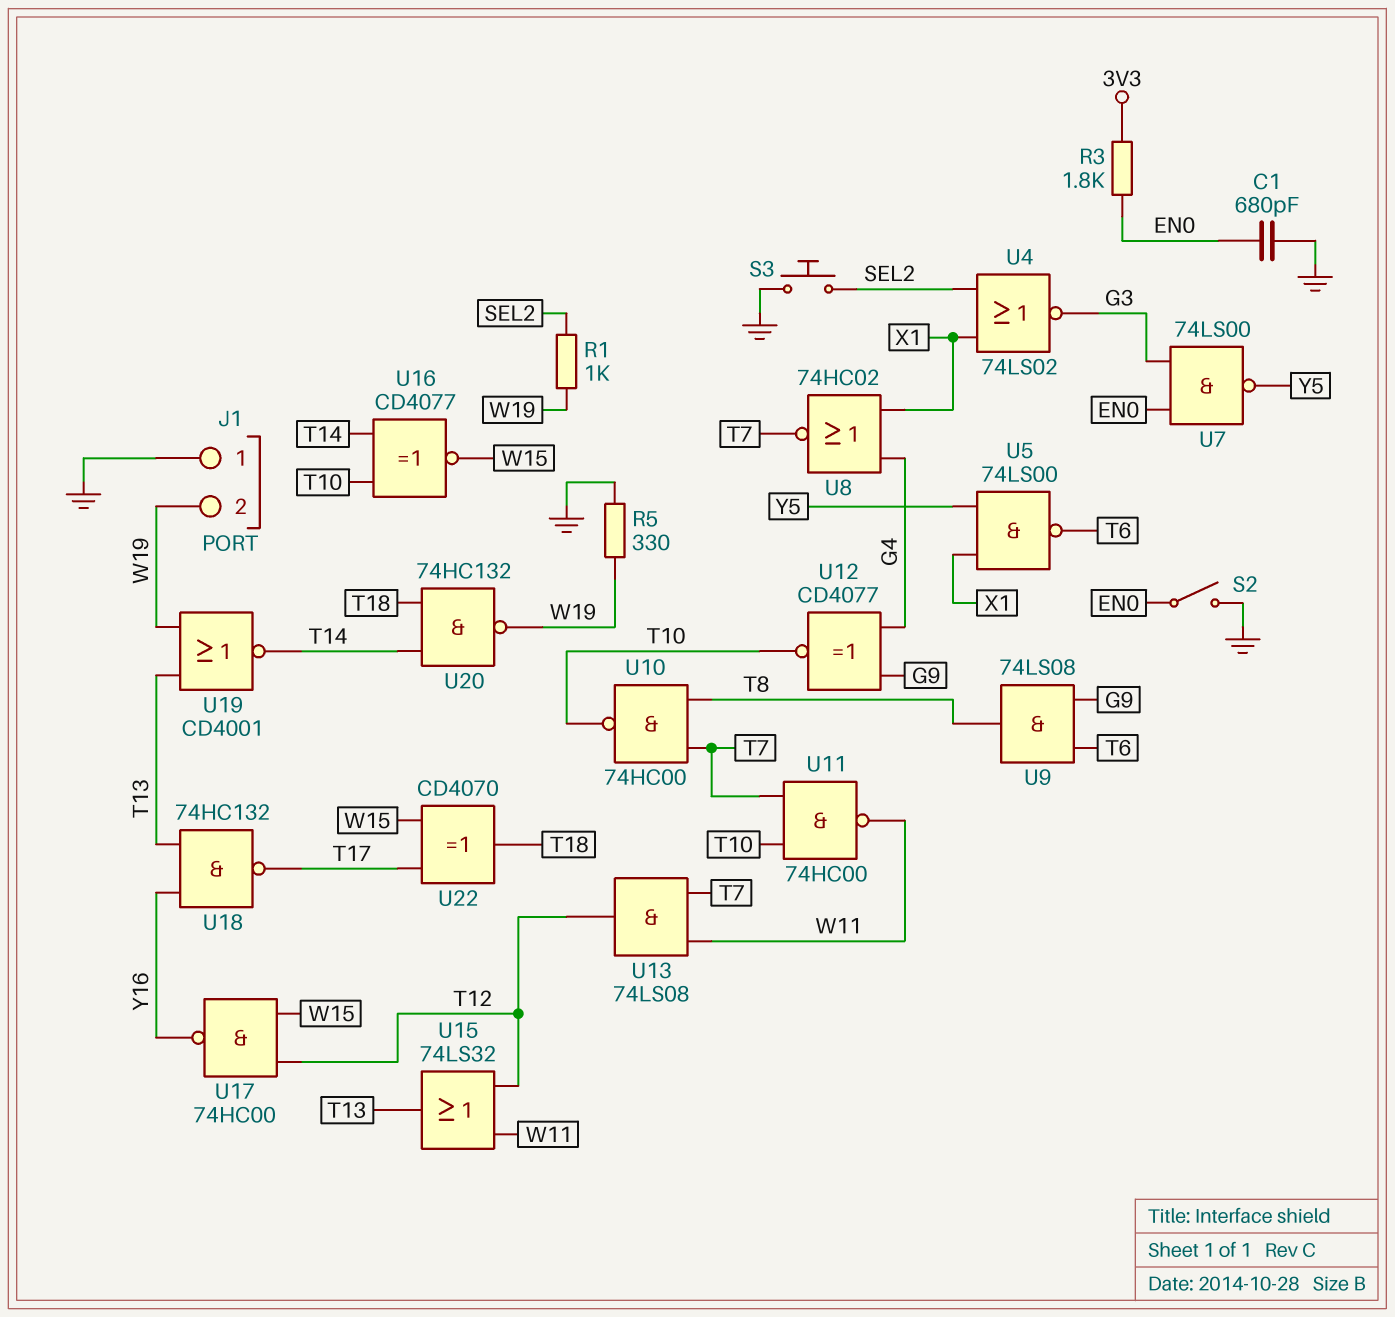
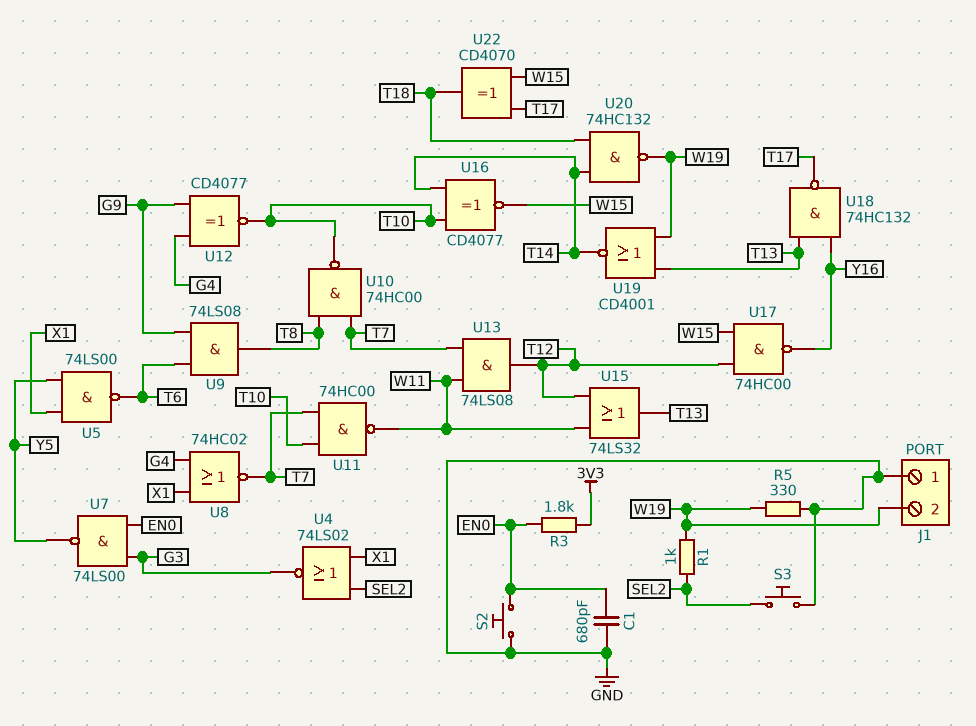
S2: switch (EN0, GND) -> button (EN0, GND)

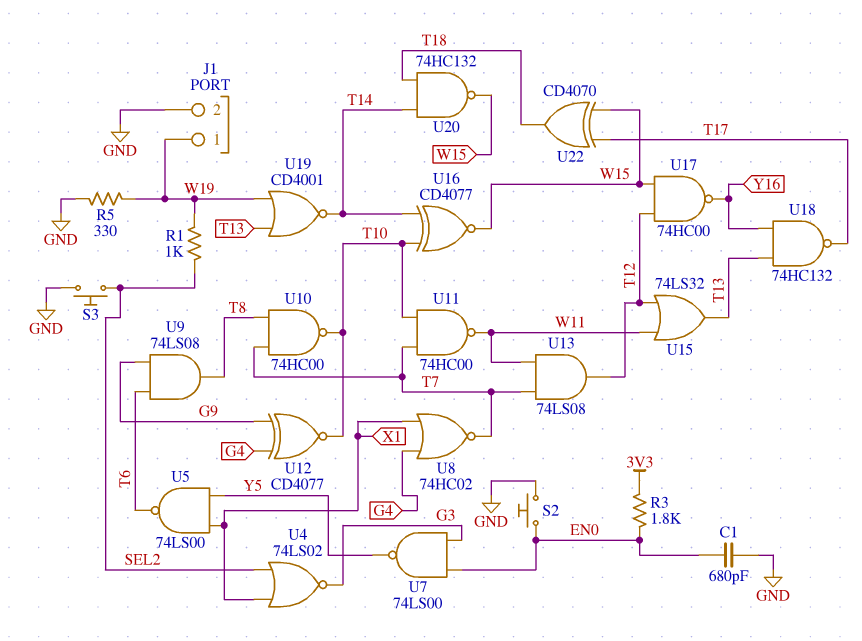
J1 pin 1: GND -> W19
J1 pin 2: W19 -> GND
U20: NAND 74HC132 (in T14, in T18, out W19) -> NAND 74HC132 (in T14, in T18, out W15)

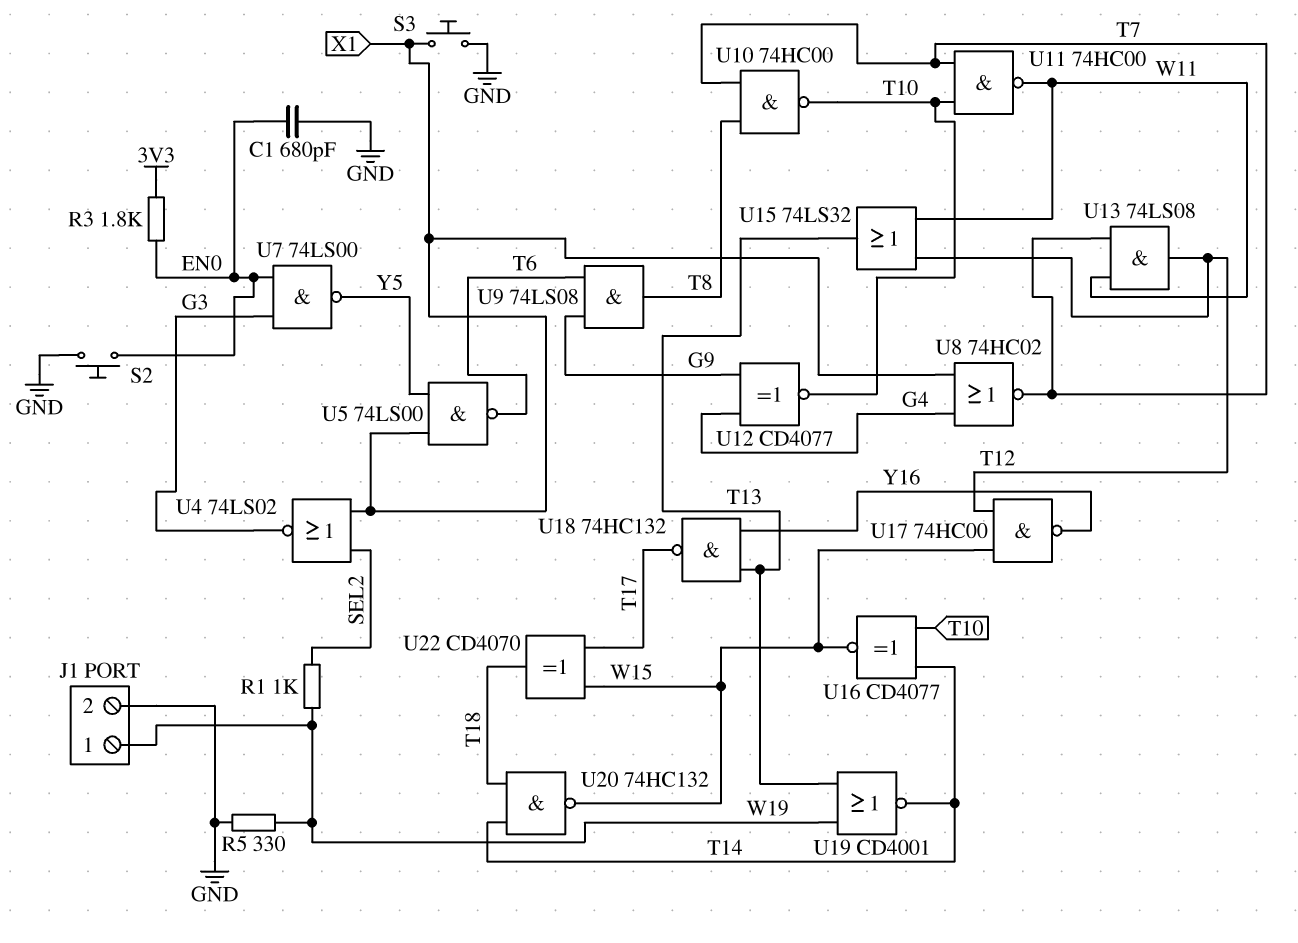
S3: button (GND, SEL2) -> button (GND, X1)

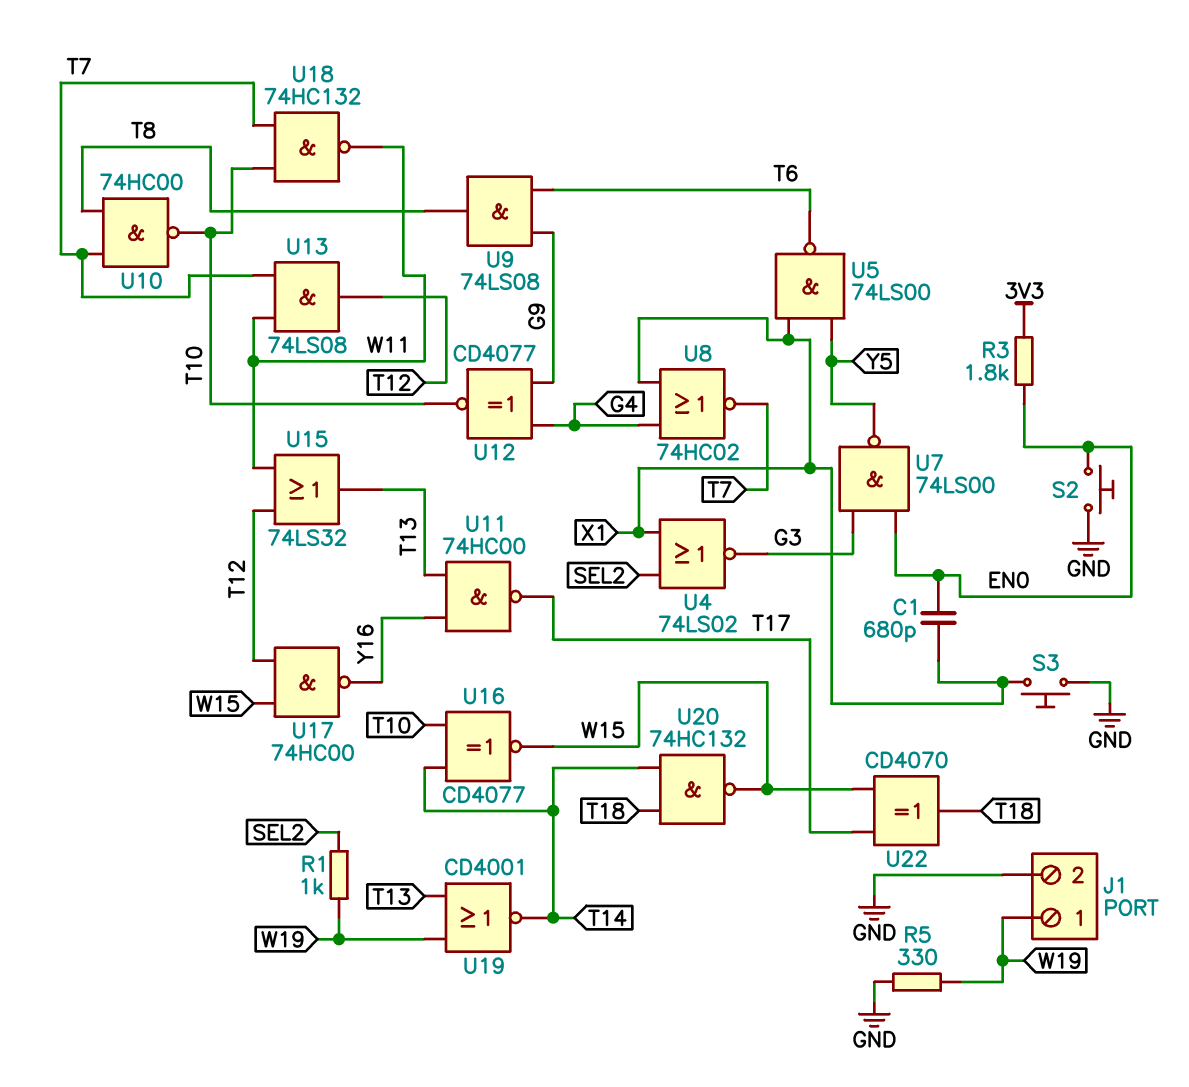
C1: 680pF (EN0, GND) -> 680pF (EN0, X1)
U11: NAND 74HC00 (in T7, in T10, out W11) -> NAND 74HC00 (in T13, in Y16, out T17)
U18: NAND 74HC132 (in T13, in Y16, out T17) -> NAND 74HC132 (in T7, in T10, out W11)

